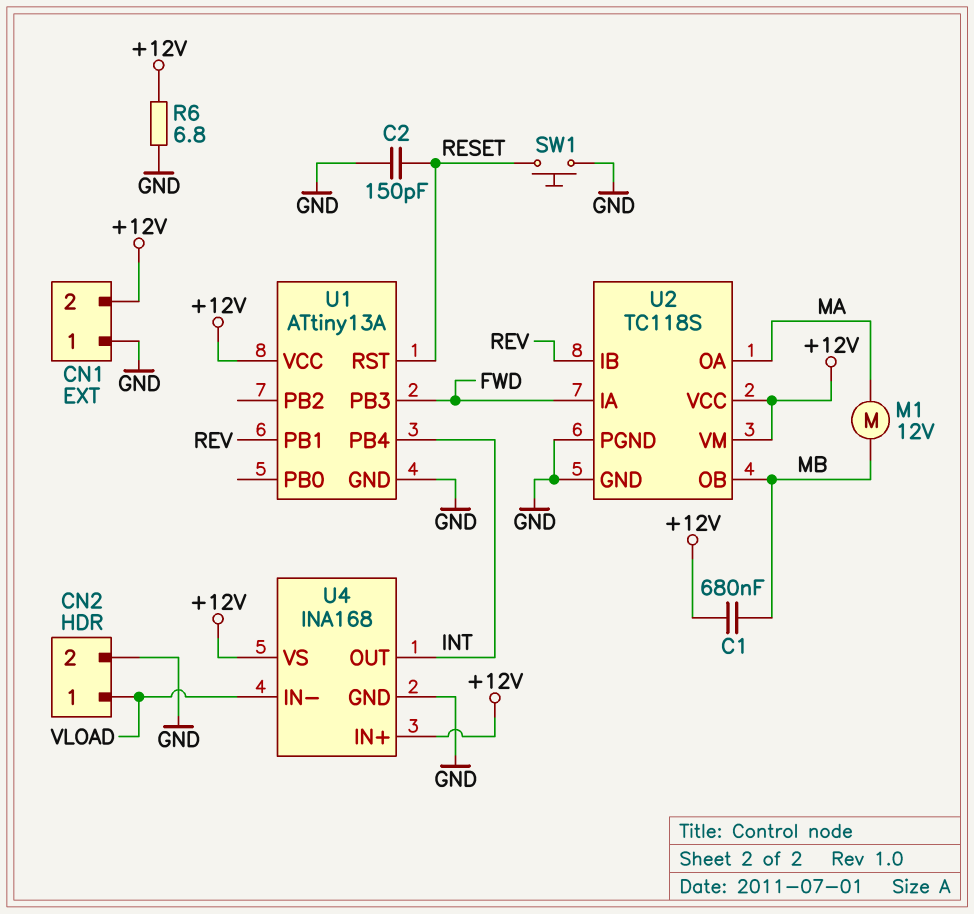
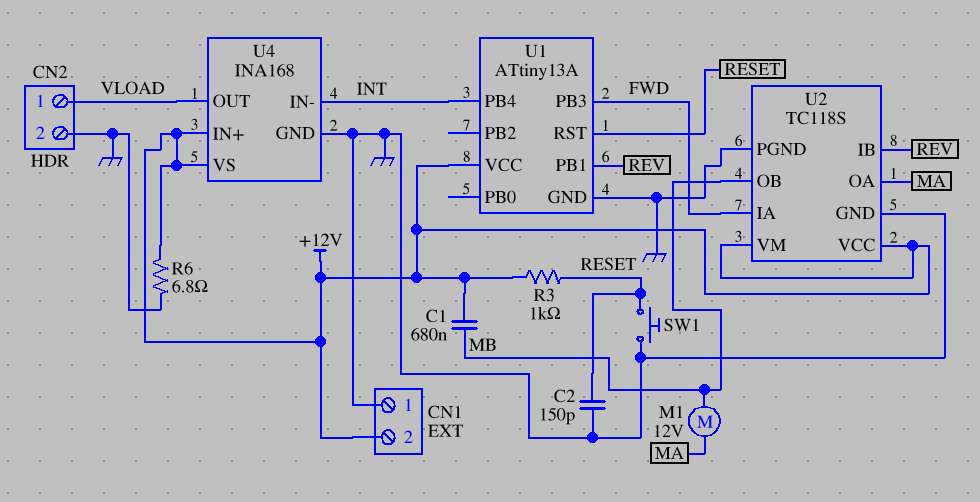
R3: none -> 1k (+12V, RESET)
U4 pin IN-: VLOAD -> INT
U4 pin OUT: INT -> VLOAD

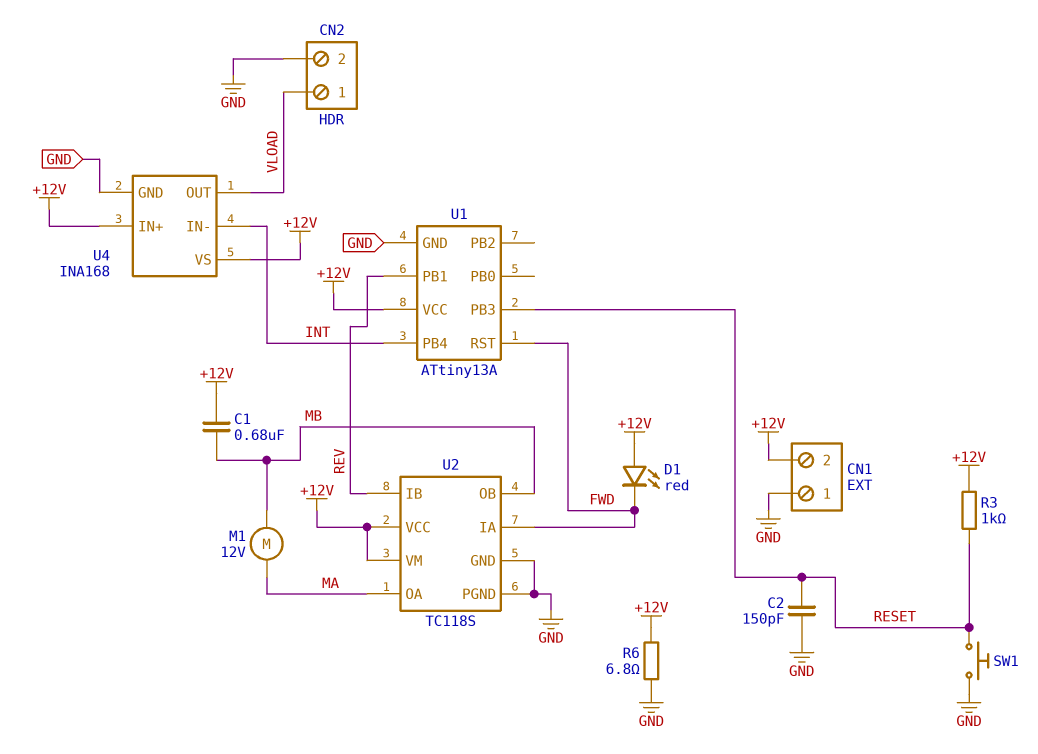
D1: none -> LED red (A +12V, K FWD)
U1 pin PB3: FWD -> RESET
U1 pin RST: RESET -> FWD

